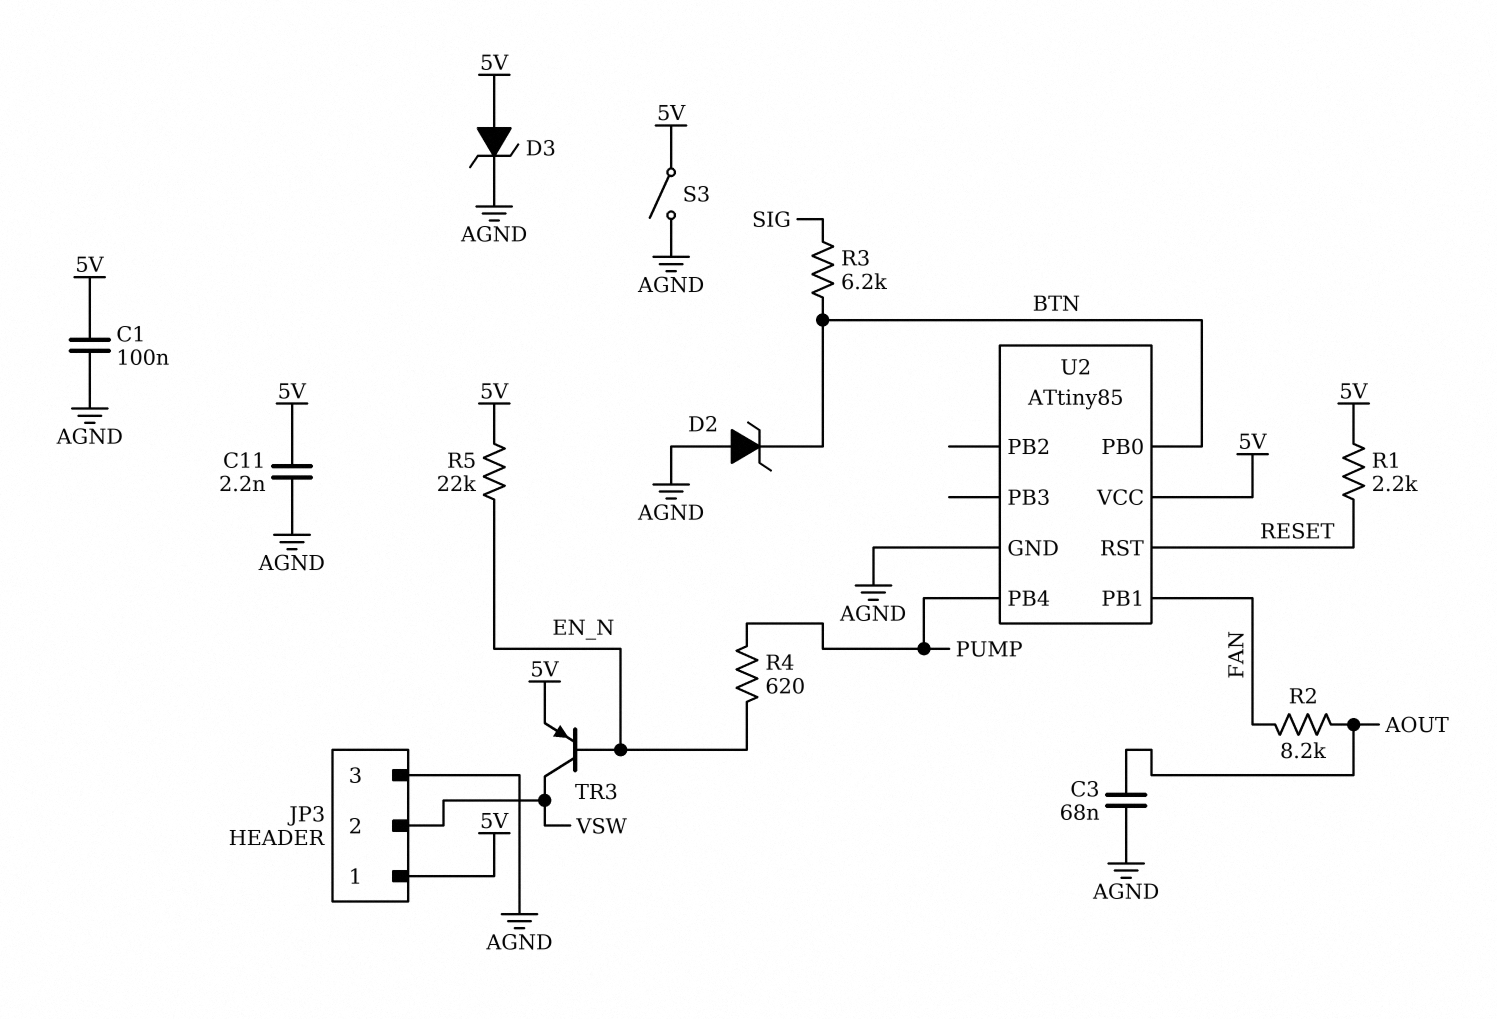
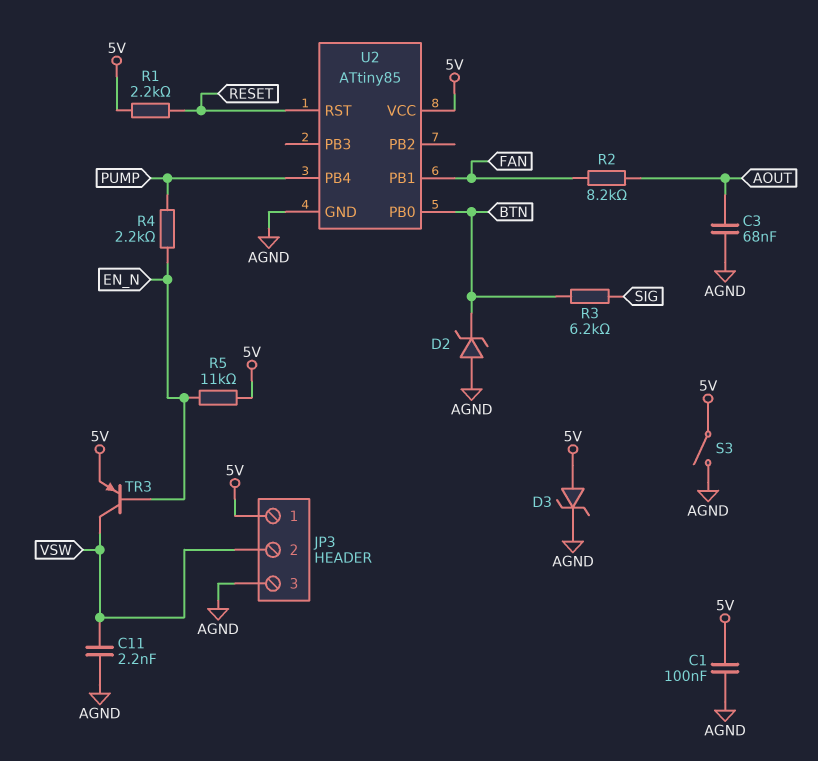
C11: 2.2nF (5V, AGND) -> 2.2nF (AGND, VSW)
R4: 620 (EN_N, PUMP) -> 2.2k (EN_N, PUMP)
R5: 22k (5V, EN_N) -> 11k (5V, EN_N)

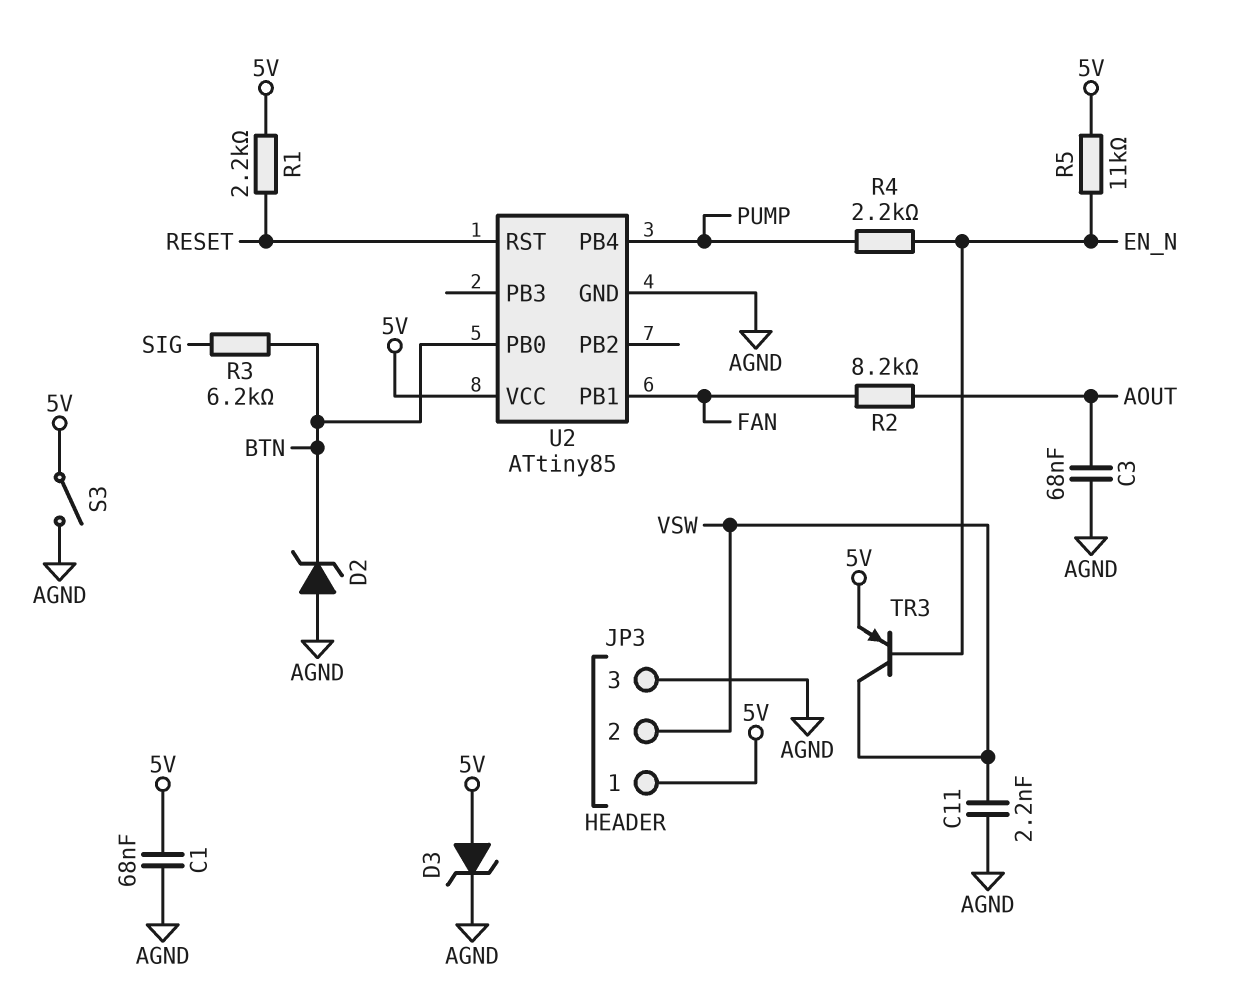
C1: 100nF (5V, AGND) -> 68nF (5V, AGND)

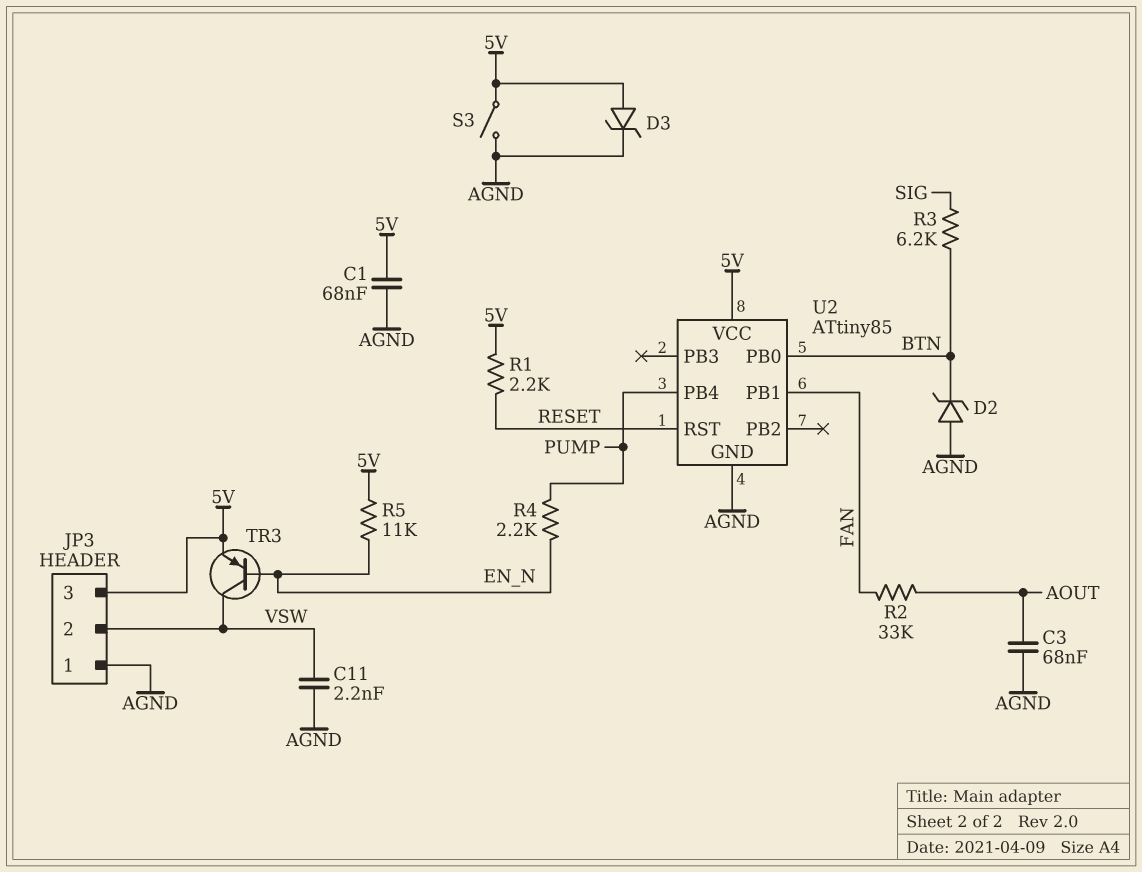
JP3 pin 1: 5V -> AGND
JP3 pin 3: AGND -> 5V
R2: 8.2k (AOUT, FAN) -> 33k (AOUT, FAN)

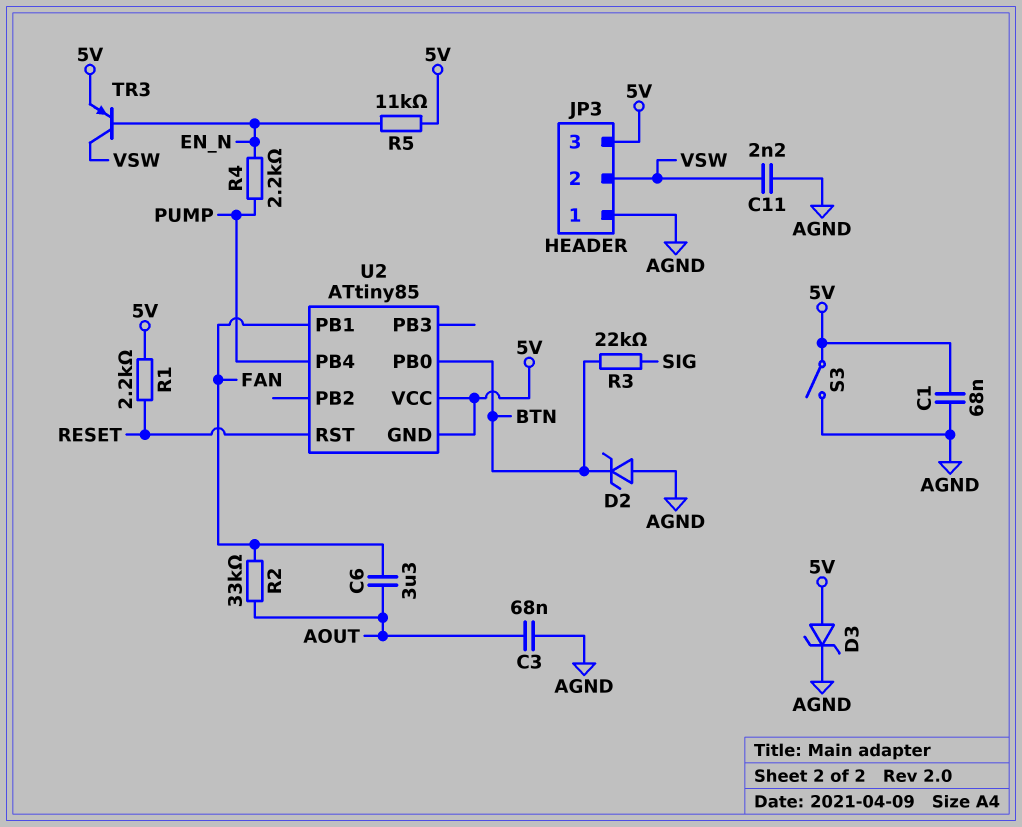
C6: none -> 3.3uF (AOUT, FAN)
R3: 6.2k (BTN, SIG) -> 22k (BTN, SIG)
U2 pin GND: AGND -> 5V

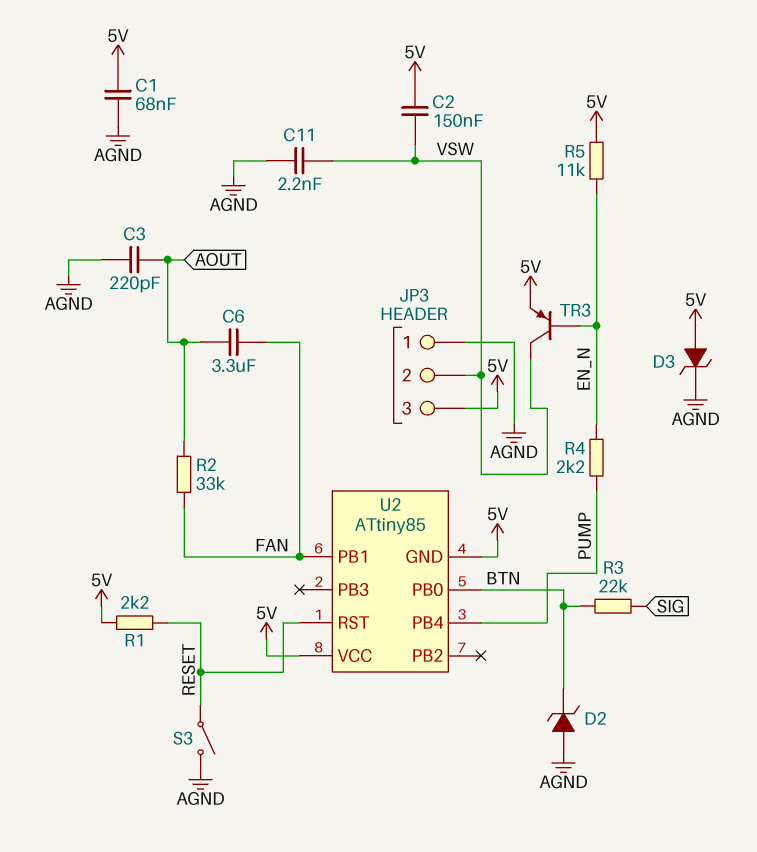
C2: none -> 150nF (5V, VSW)
C3: 68nF (AGND, AOUT) -> 220pF (AGND, AOUT)
S3: switch (5V, AGND) -> switch (AGND, RESET)

